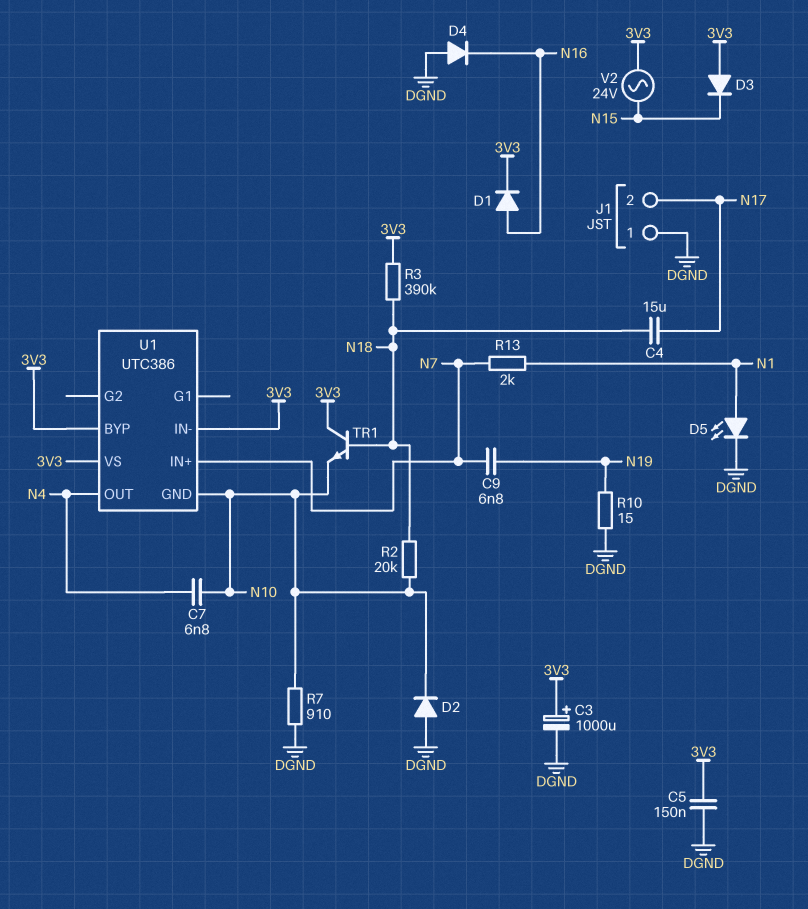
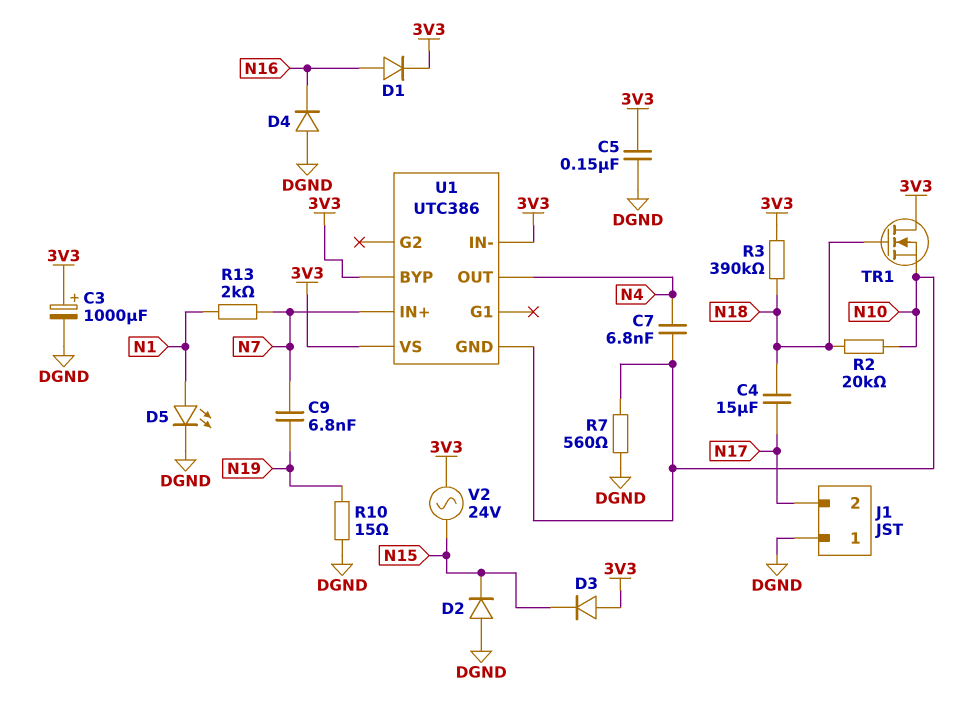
D2: diode (A DGND, K N10) -> diode (A DGND, K N15)
R7: 910 (DGND, N10) -> 560 (DGND, N10)
TR1: NPN (B N18, C 3V3, E N10) -> NMOS (G N18, D 3V3, S N10)

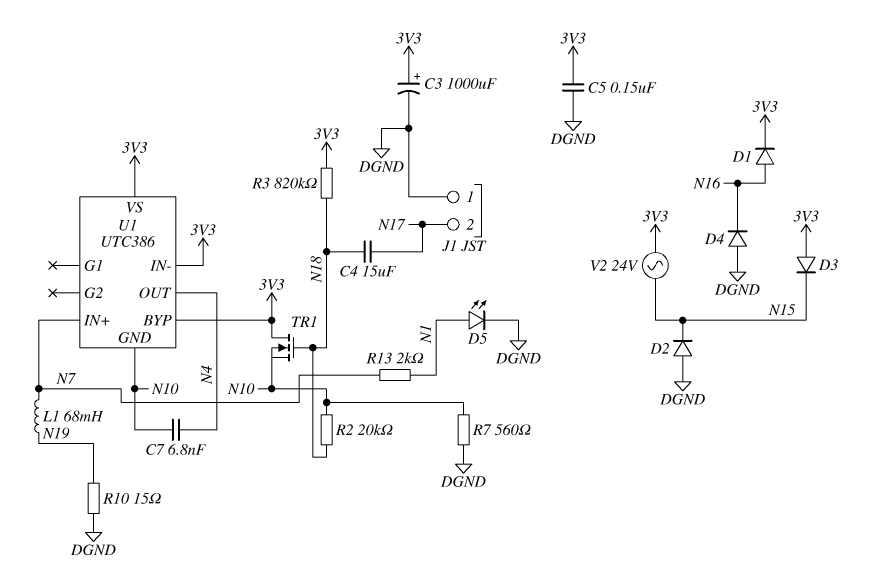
C9: 6.8nF (N7, N19) -> none
L1: none -> 68mH (N7, N19)
R3: 390k (3V3, N18) -> 820k (3V3, N18)

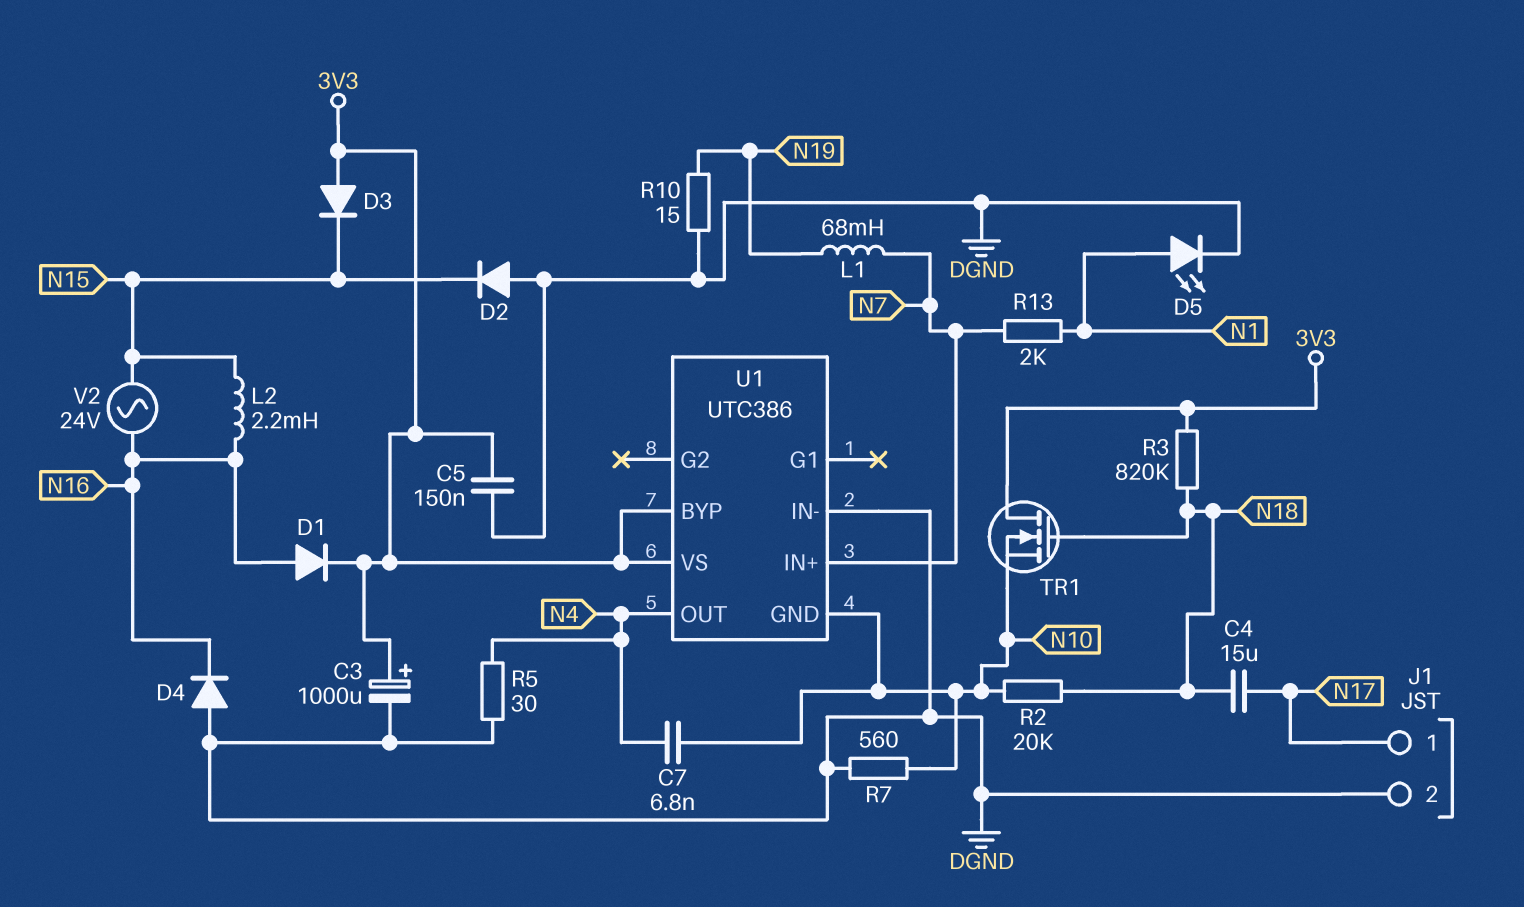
J1 pin 1: DGND -> N17
J1 pin 2: N17 -> DGND
L2: none -> 2.2mH (N15, N16)
R5: none -> 30 (DGND, N4)
U1 pin IN-: 3V3 -> DGND
V2: AC 24V (3V3, N15) -> AC 24V (N15, N16)

